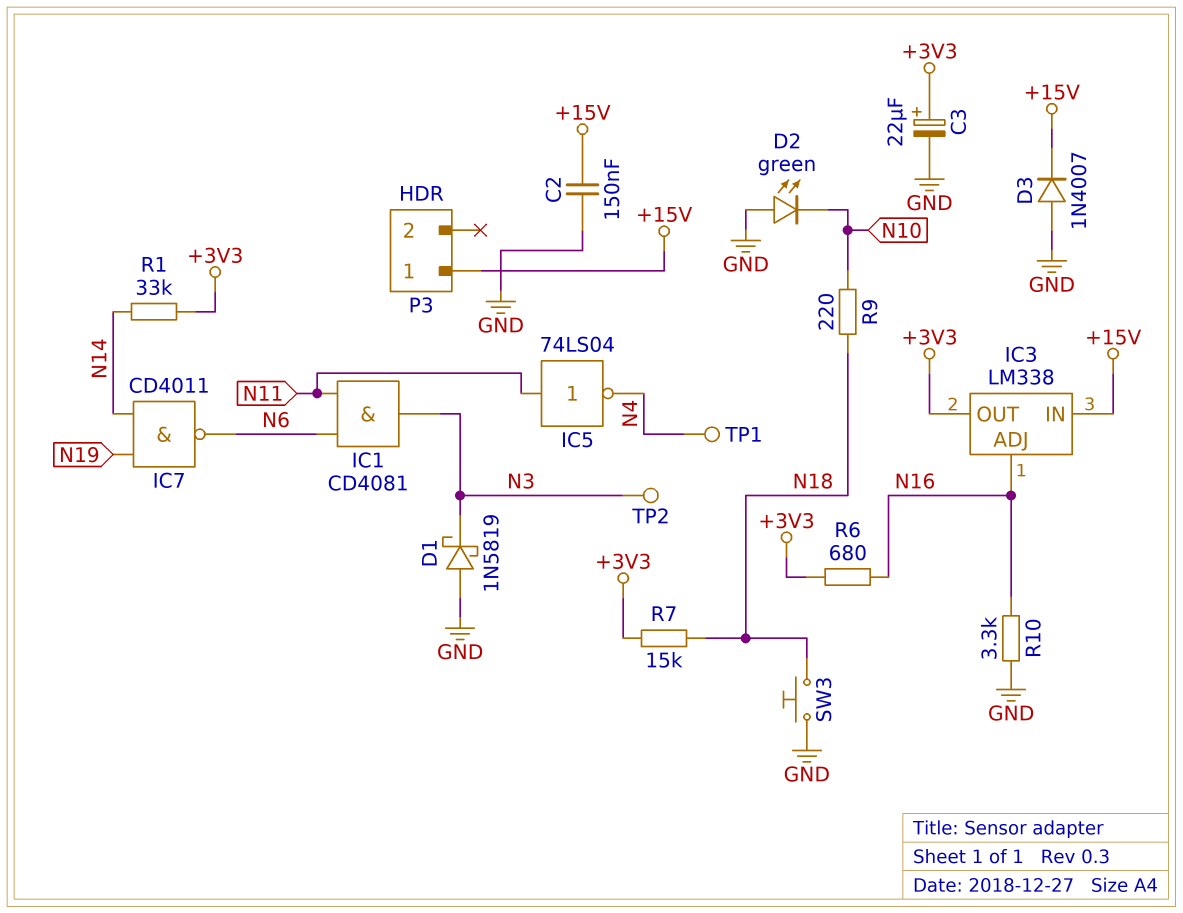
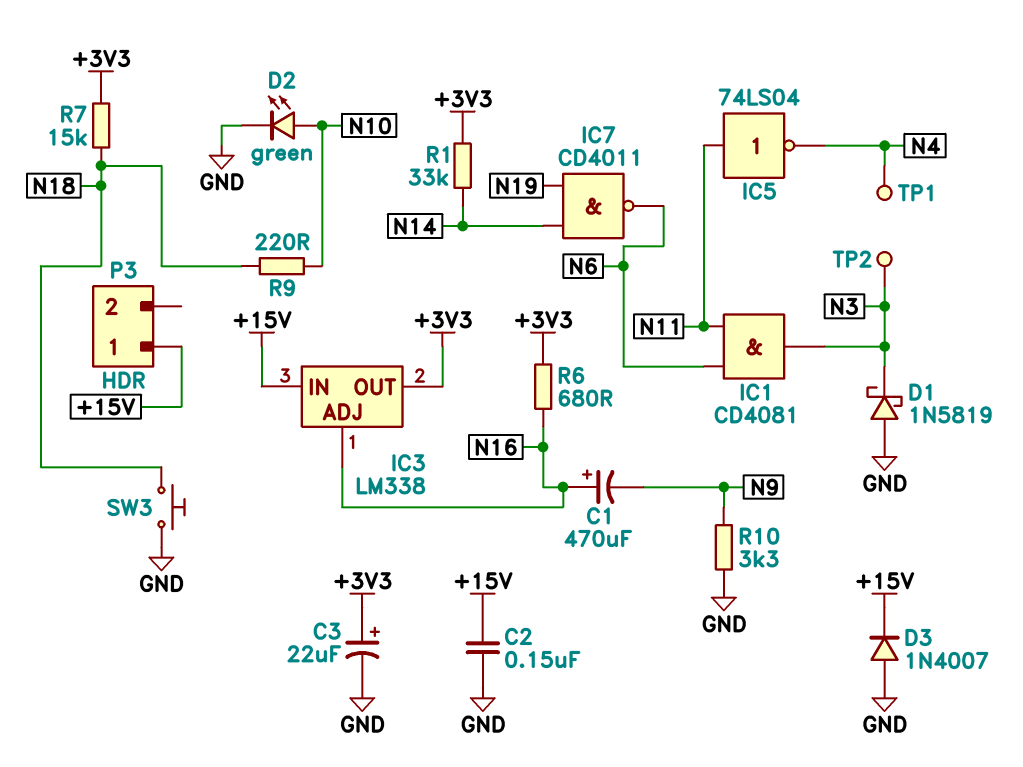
C1: none -> 470uF (plus N16, minus N9)
D2: LED green (A GND, K N10) -> LED green (A N10, K GND)
R10: 3.3k (GND, N16) -> 3.3k (GND, N9)

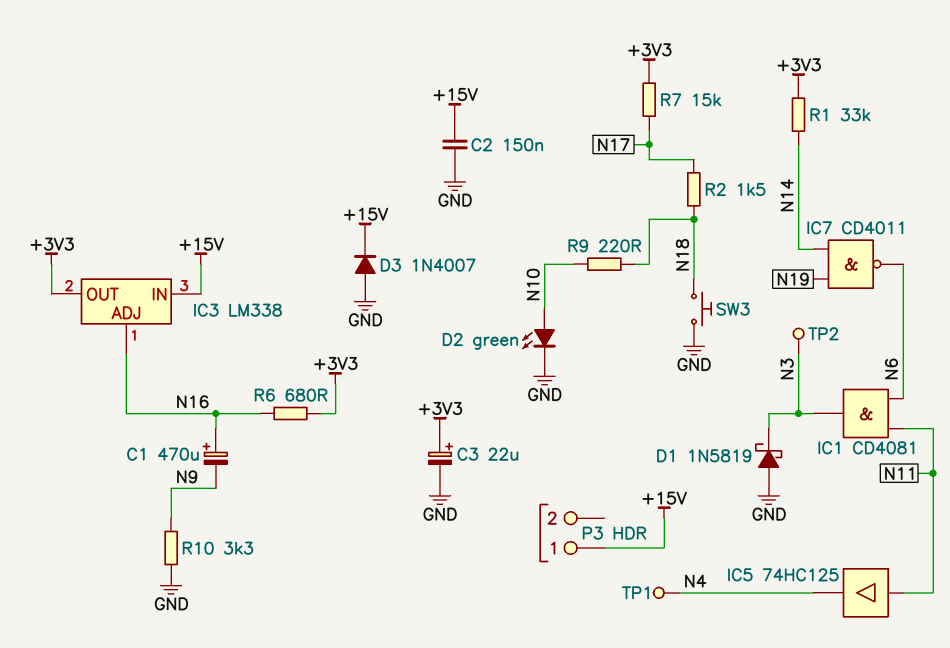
IC5: NOT 74LS04 (in N11, out N4) -> buffer 74HC125 (in N11, out N4)
R2: none -> 1.5k (N17, N18)
R7: 15k (+3V3, N18) -> 15k (+3V3, N17)

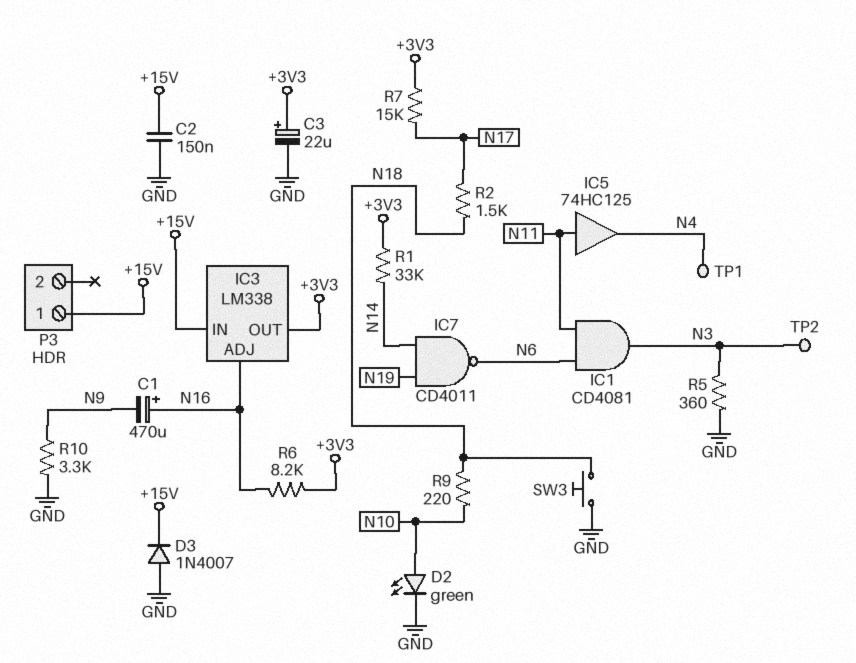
D1: schottky 1N5819 (A GND, K N3) -> none
R5: none -> 360 (GND, N3)
R6: 680 (+3V3, N16) -> 8.2k (+3V3, N16)

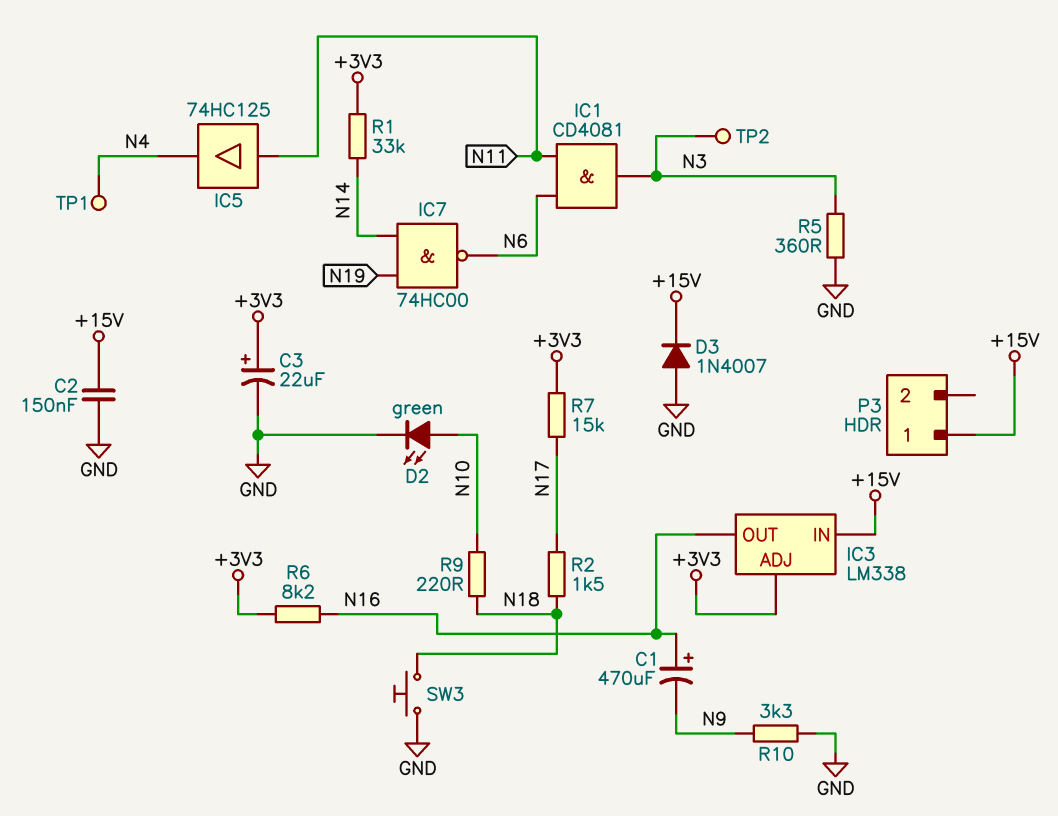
IC3 pin ADJ: N16 -> +3V3
IC3 pin OUT: +3V3 -> N16
IC7: NAND CD4011 (in N14, in N19, out N6) -> NAND 74HC00 (in N14, in N19, out N6)

